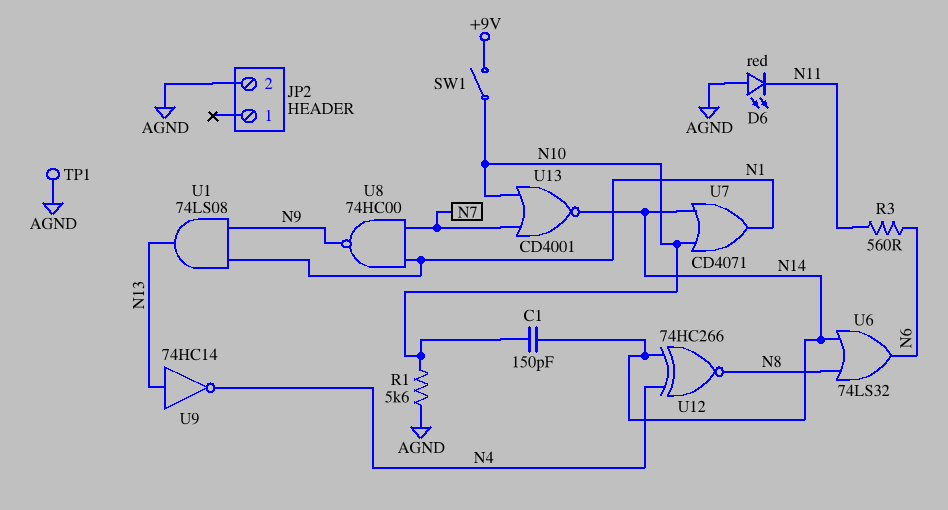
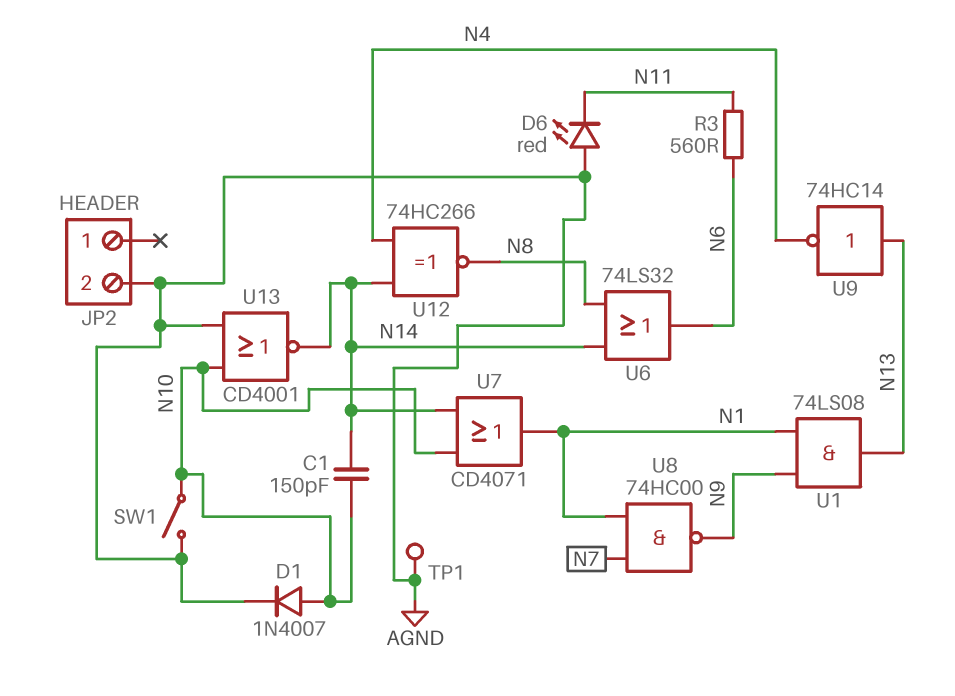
D1: none -> diode 1N4007 (A N10, K AGND)
R1: 5.6k (AGND, N10) -> none
SW1: switch (+9V, N10) -> switch (AGND, N10)
U13: NOR CD4001 (in N7, in N10, out N14) -> NOR CD4001 (in AGND, in N10, out N14)

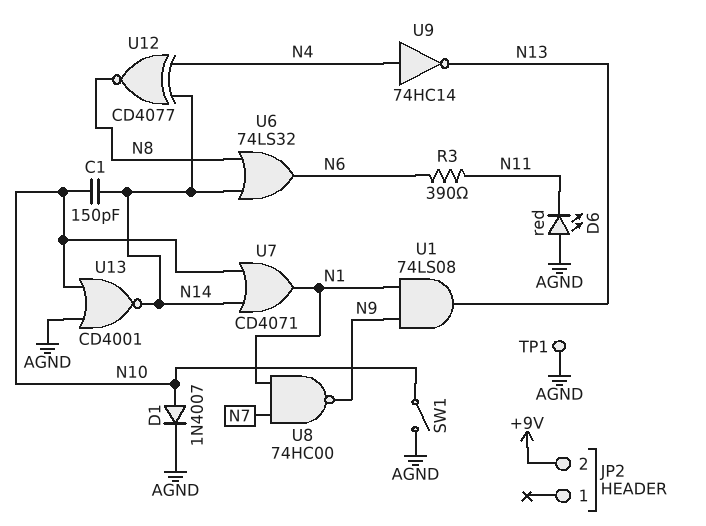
JP2 pin 2: AGND -> +9V
R3: 560 (N6, N11) -> 390 (N6, N11)
U9: NOT 74HC14 (in N13, out N4) -> NOT 74HC14 (in N4, out N13)
U12: XNOR 74HC266 (in N4, in N14, out N8) -> XNOR CD4077 (in N4, in N14, out N8)

